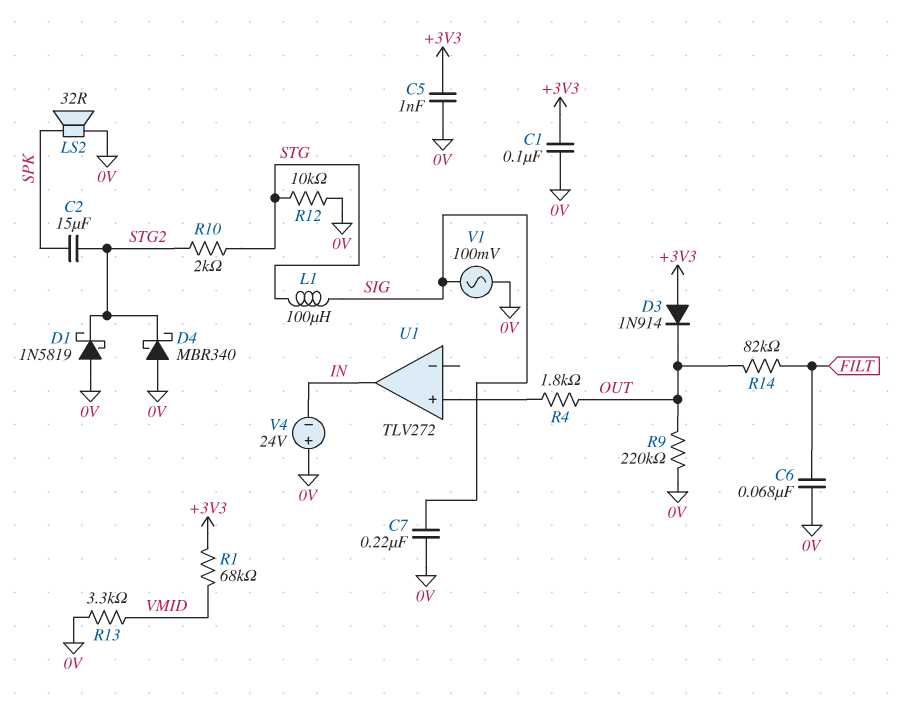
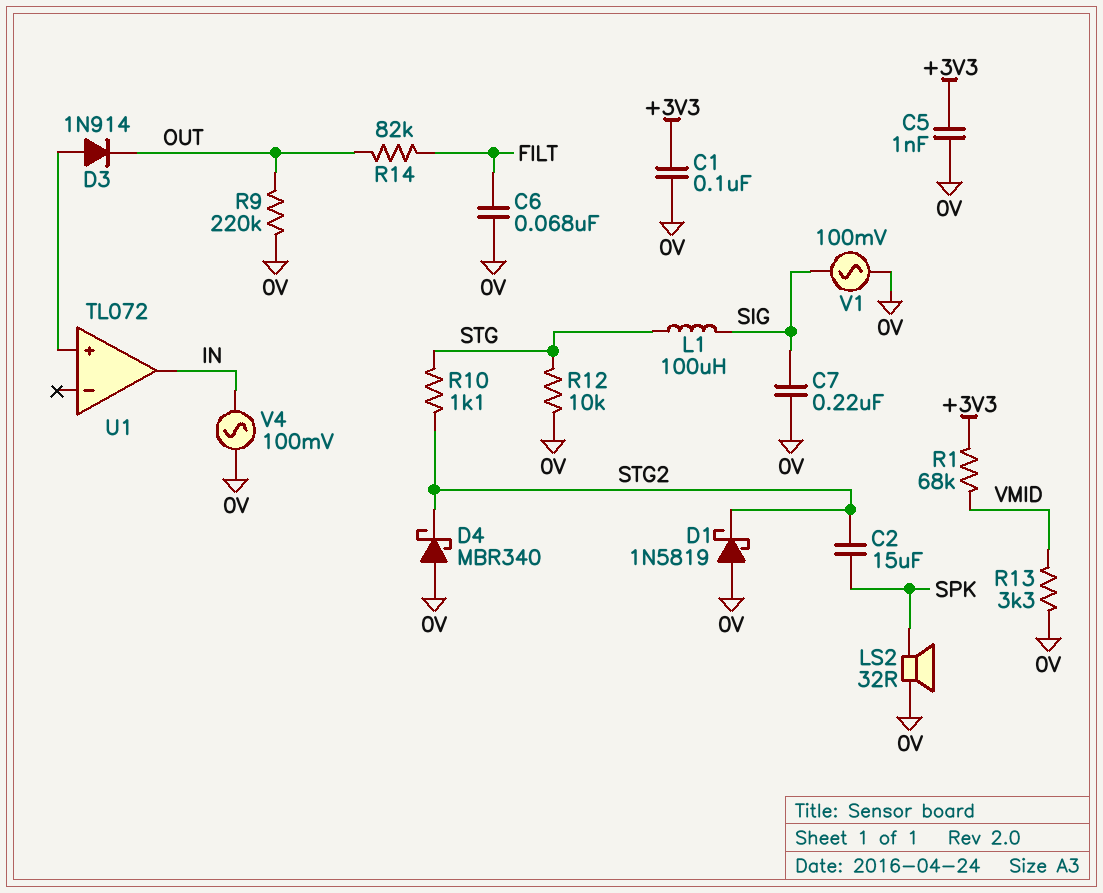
D3: diode 1N914 (A +3V3, K OUT) -> diode 1N914 (A U1/in+, K OUT)
R4: 1.8k (OUT, U1/in+) -> none
R10: 2k (STG, STG2) -> 1.1k (STG, STG2)
U1: TLV272 -> TL072
V4: 24V (plus 0V, minus IN) -> AC 100mV (0V, IN)

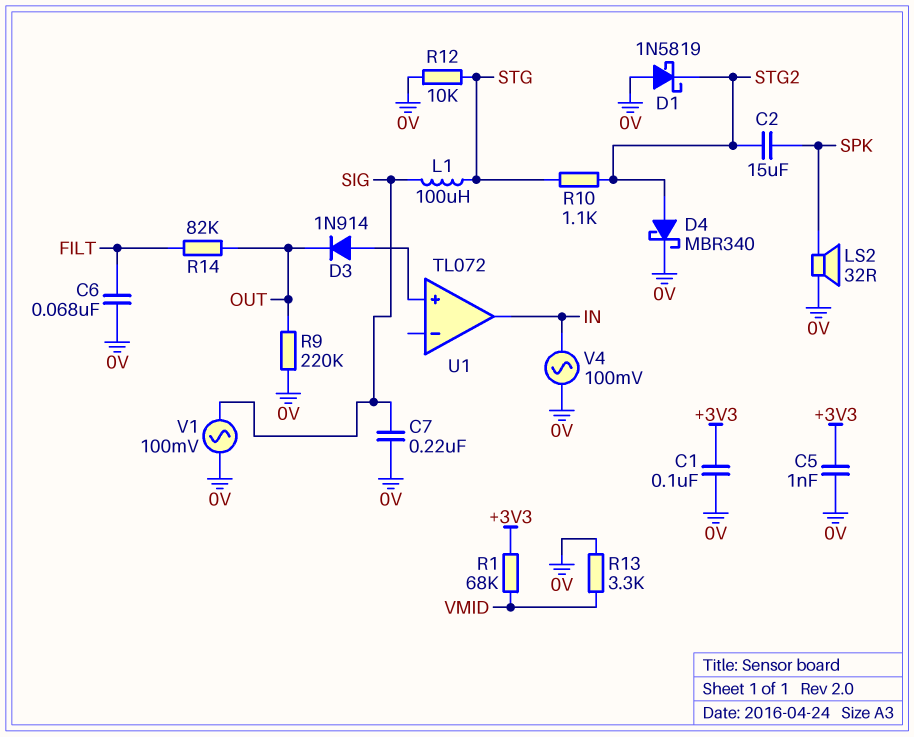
D4: schottky MBR340 (A 0V, K STG2) -> schottky MBR340 (A STG2, K 0V)

